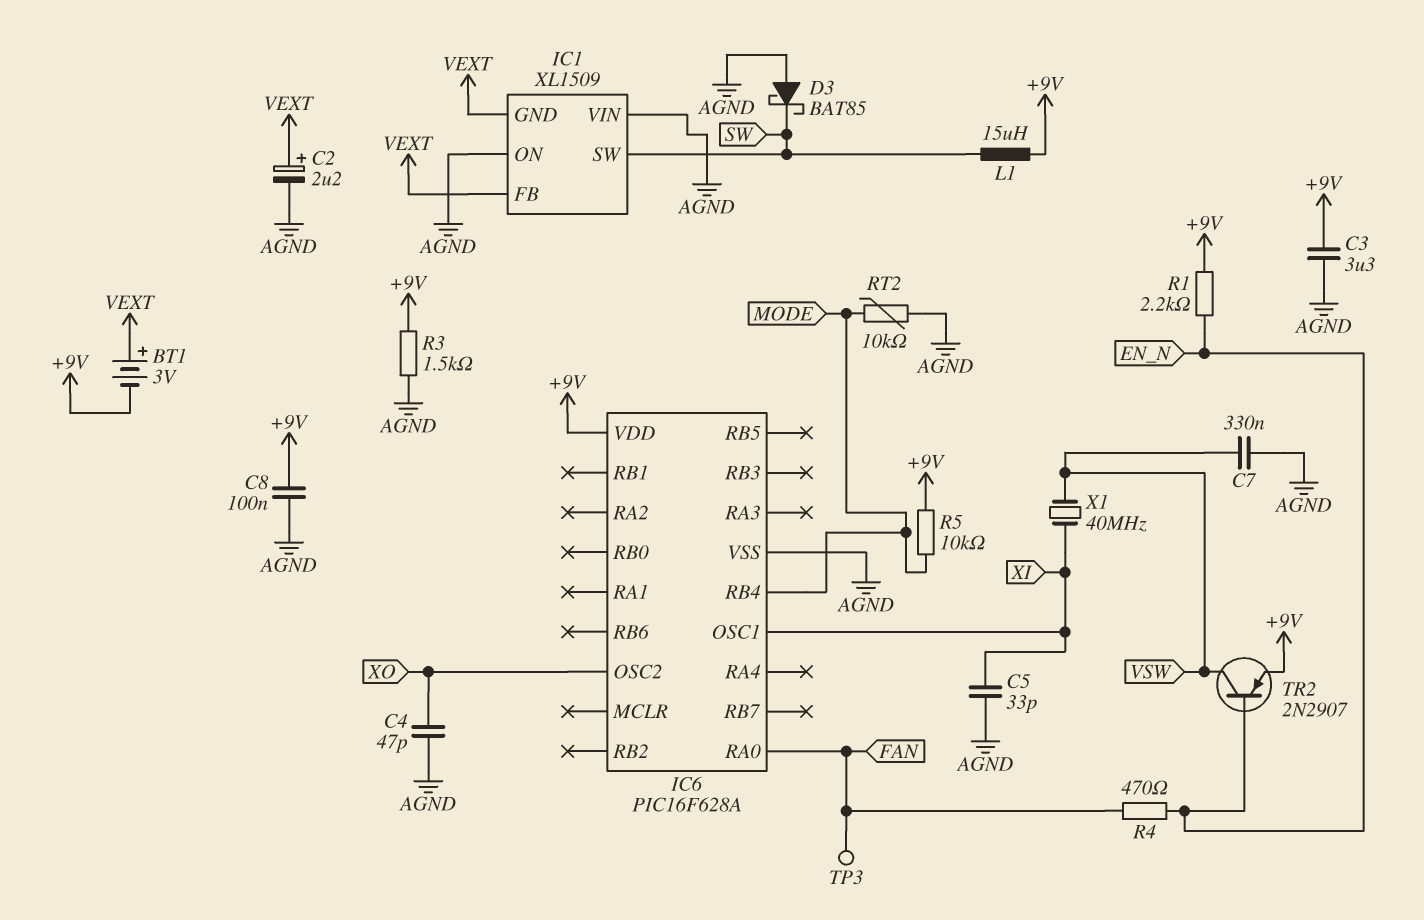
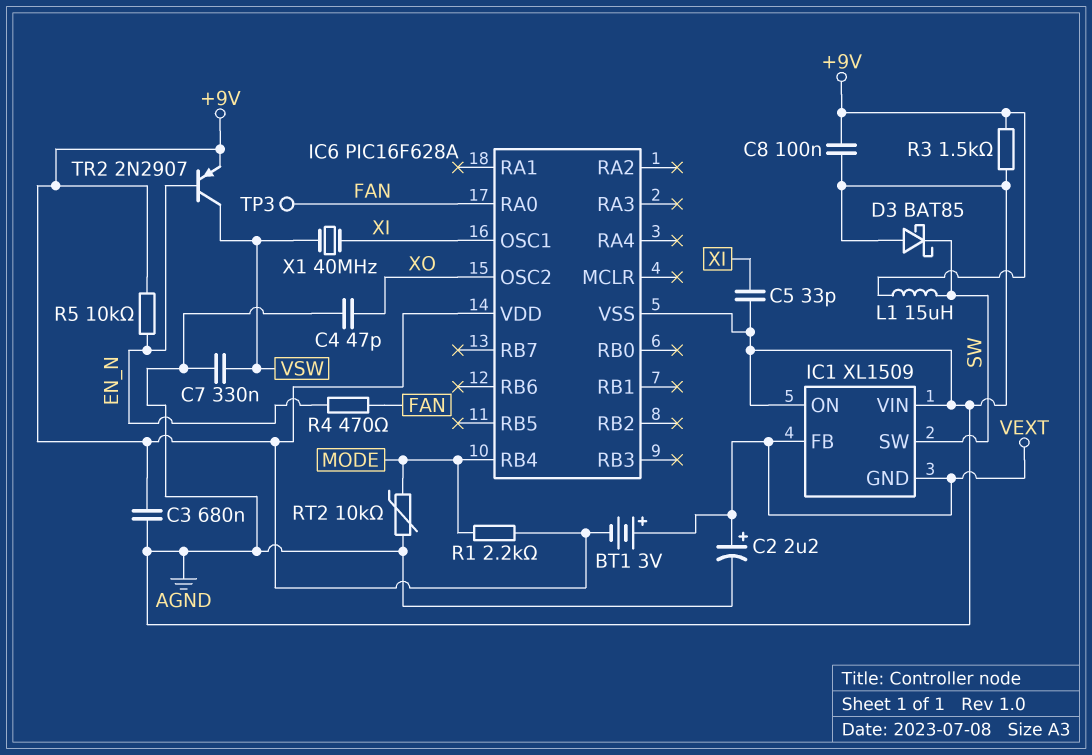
C3: 3.3uF (+9V, AGND) -> 680nF (+9V, AGND)
R1: 2.2k (+9V, EN_N) -> 2.2k (+9V, MODE)
R5: 10k (+9V, MODE) -> 10k (+9V, EN_N)

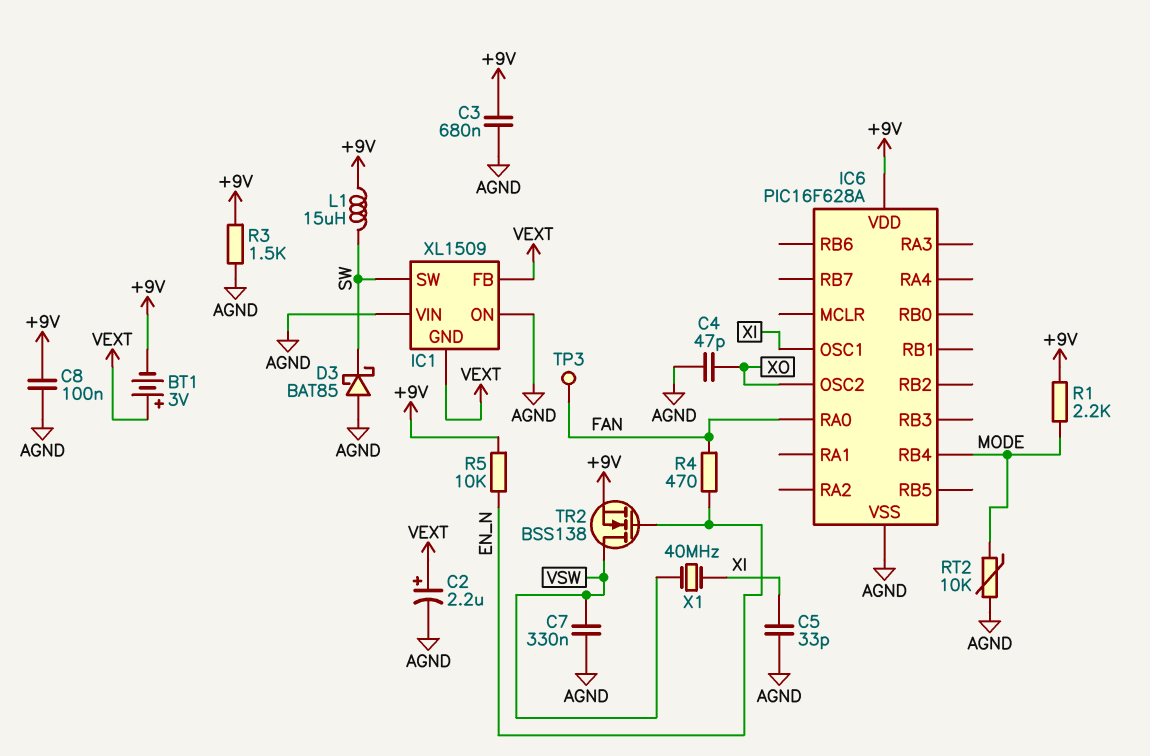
TR2: PNP 2N2907 (B EN_N, C VSW, E +9V) -> NMOS BSS138 (G EN_N, D VSW, S +9V)

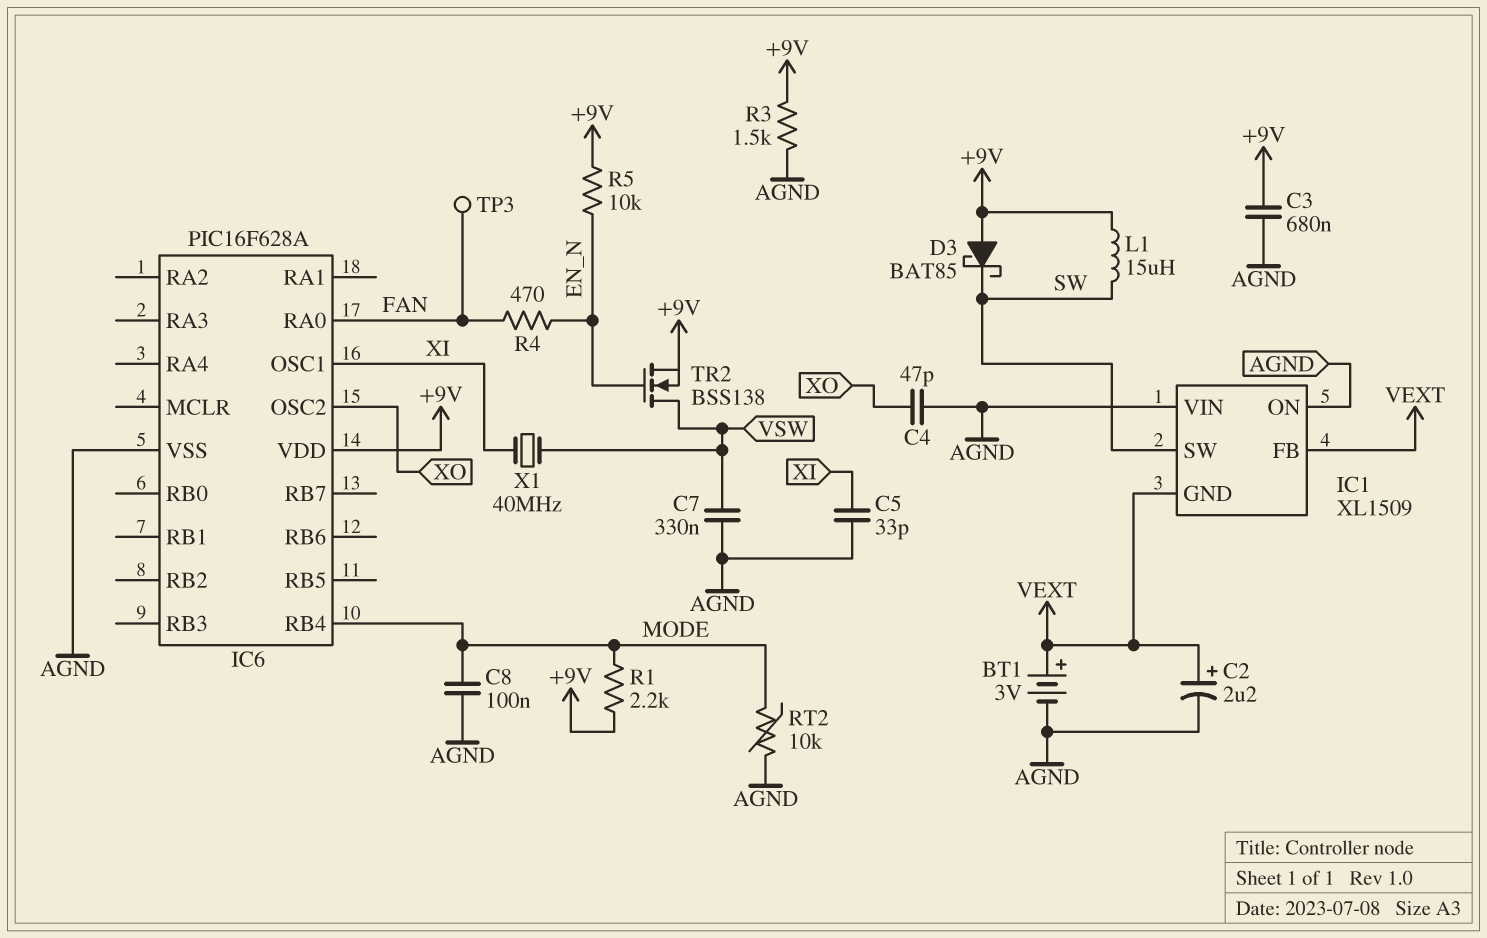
BT1: 3V (plus VEXT, minus +9V) -> 3V (plus VEXT, minus AGND)
C8: 100nF (+9V, AGND) -> 100nF (AGND, MODE)
D3: schottky BAT85 (A AGND, K SW) -> schottky BAT85 (A +9V, K SW)

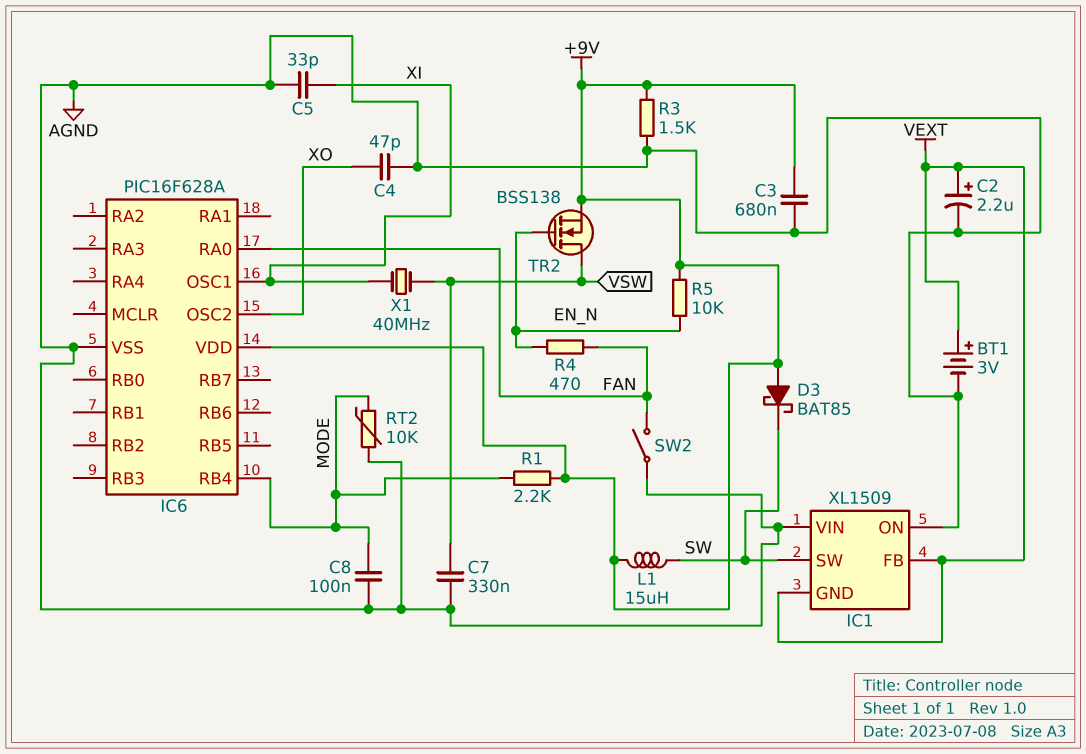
SW2: none -> switch (AGND, FAN)
TP3: test point (FAN) -> none

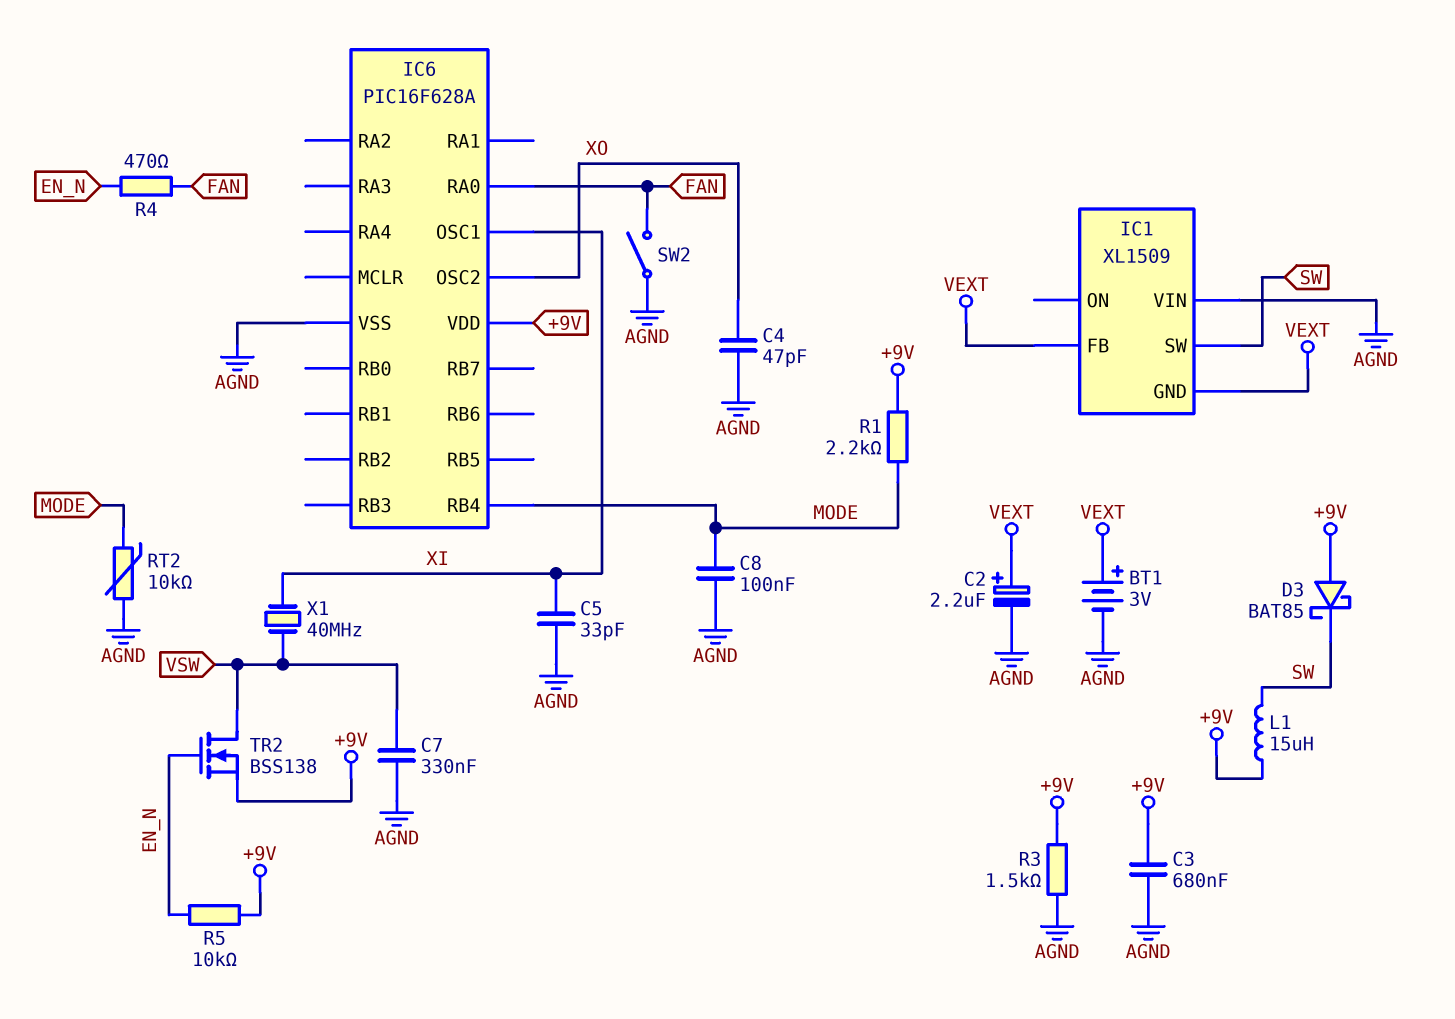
IC1 pin ON: AGND -> none

